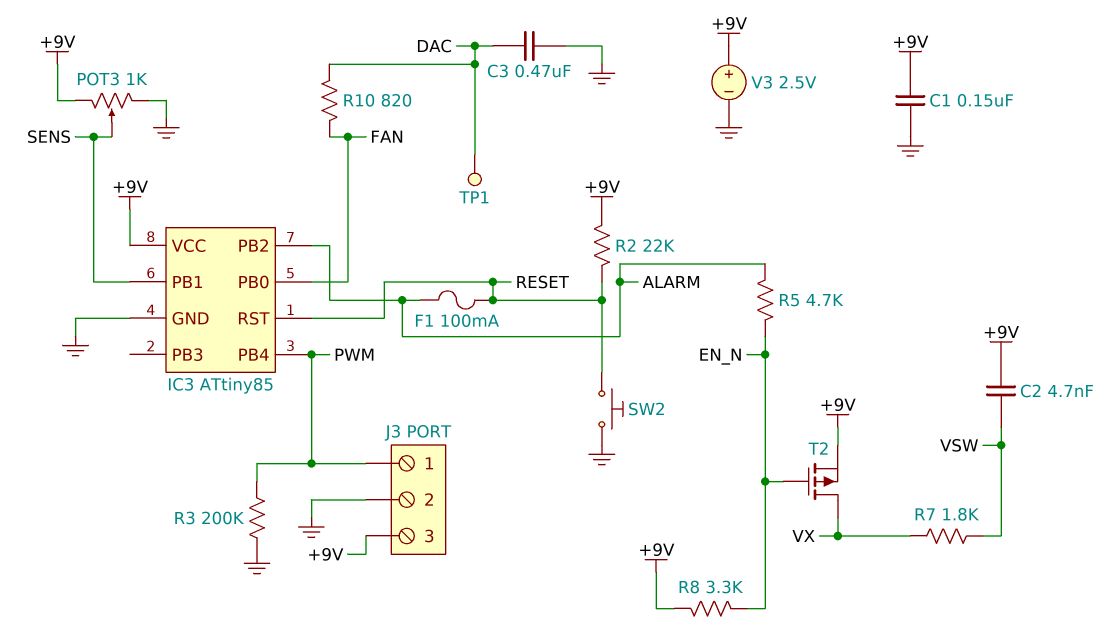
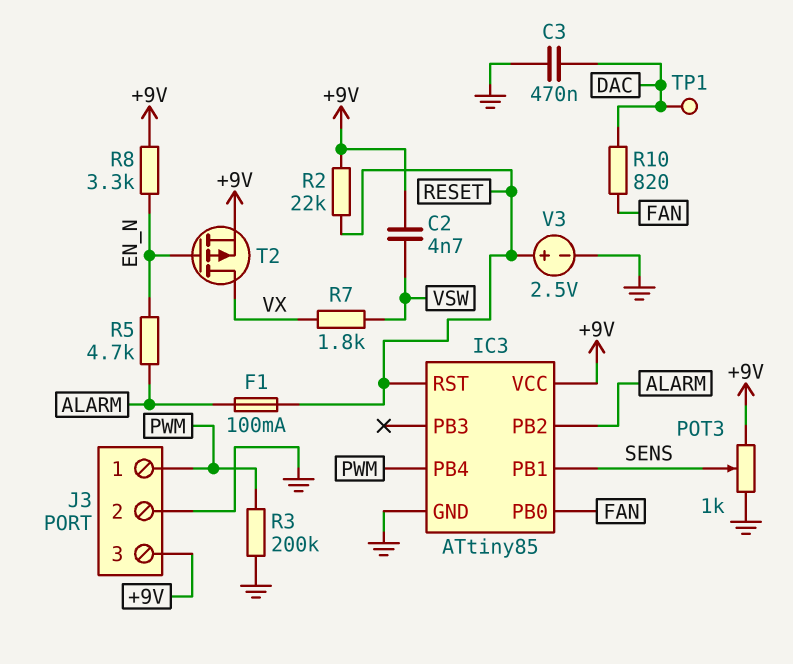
C1: 150nF (+9V, GND) -> none
SW2: button (GND, RESET) -> none
V3: 2.5V (plus +9V, minus GND) -> 2.5V (plus RESET, minus GND)

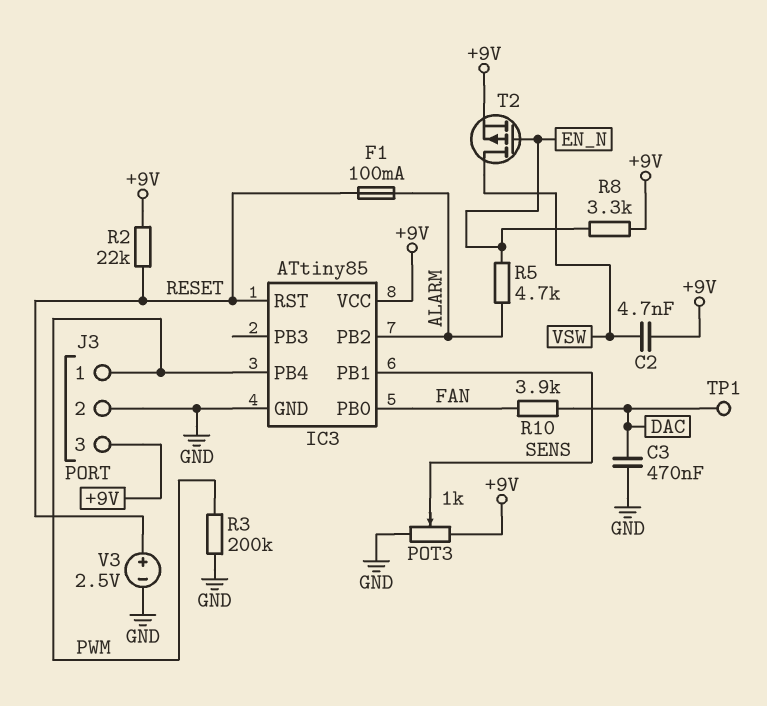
R7: 1.8k (VSW, VX) -> none
R10: 820 (DAC, FAN) -> 3.9k (DAC, FAN)
T2: PMOS (G EN_N, D VX, S +9V) -> PMOS (G EN_N, D VSW, S +9V)

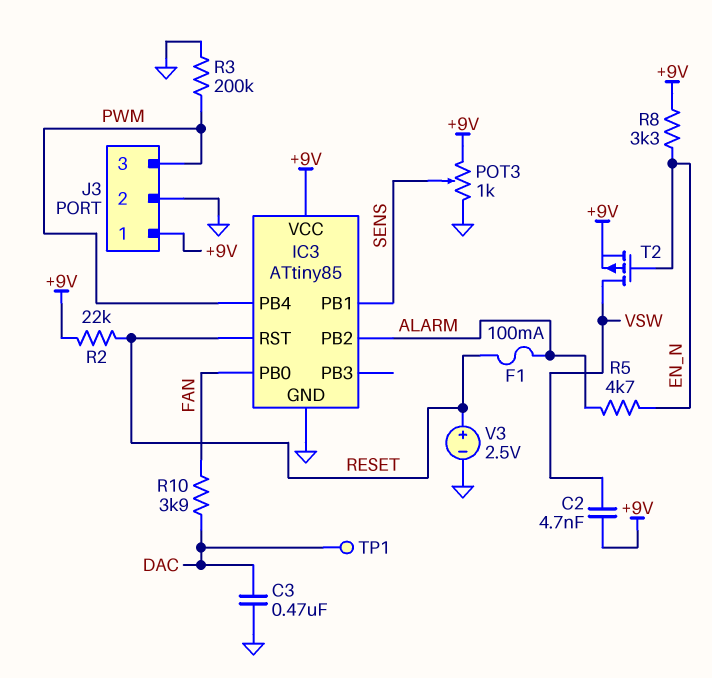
J3 pin 1: PWM -> +9V
J3 pin 3: +9V -> PWM

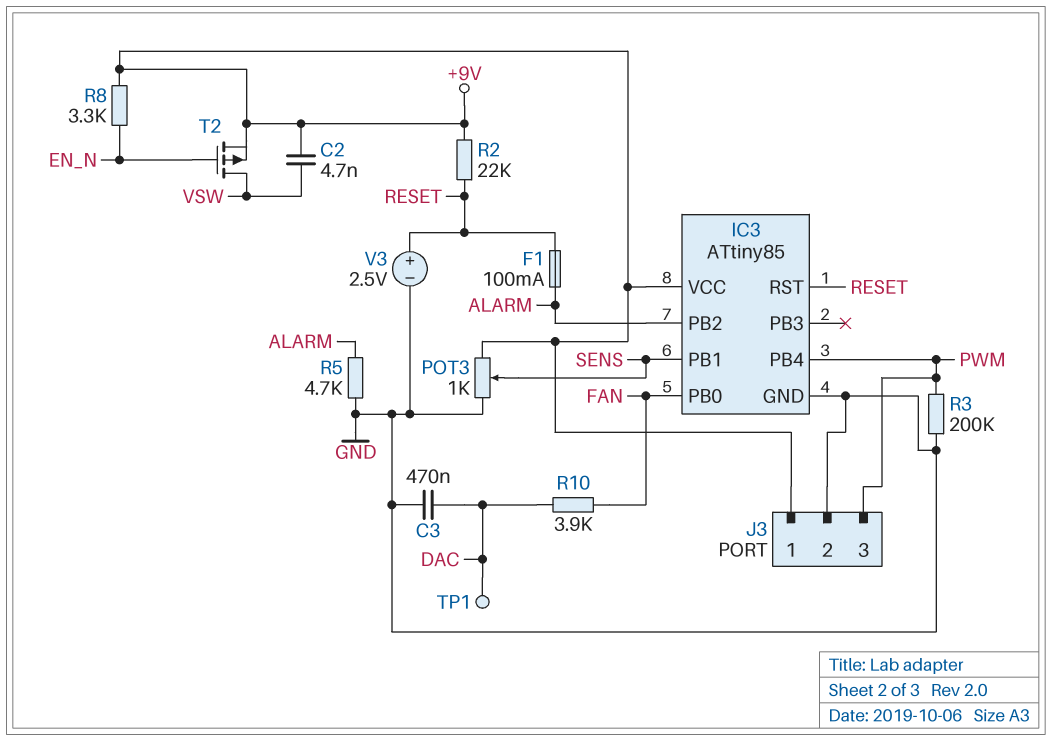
R5: 4.7k (ALARM, EN_N) -> 4.7k (ALARM, GND)

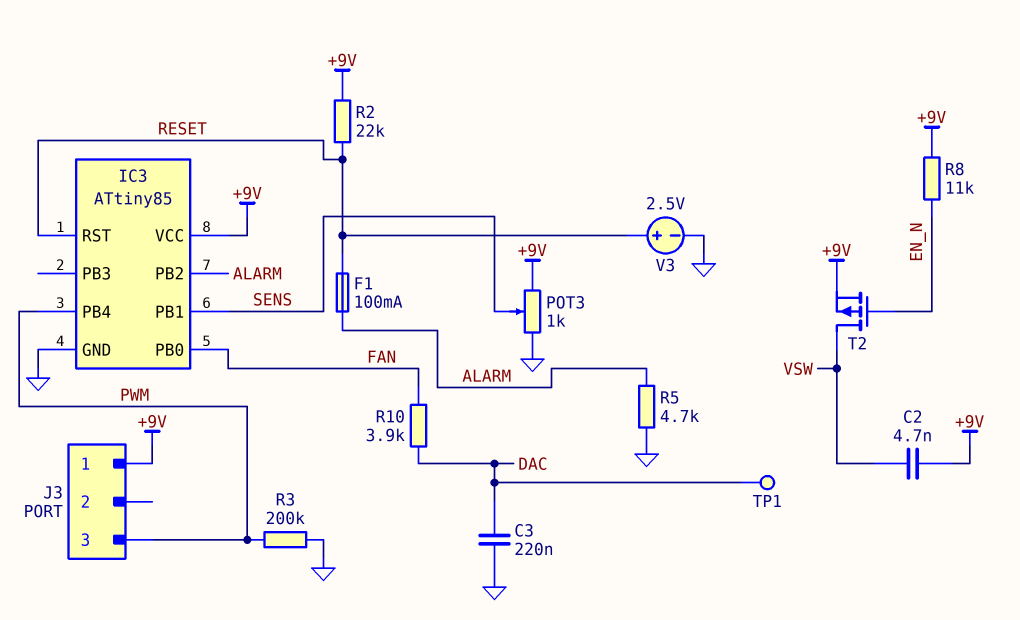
C3: 470nF (DAC, GND) -> 220nF (DAC, GND)
J3 pin 2: GND -> none
R8: 3.3k (+9V, EN_N) -> 11k (+9V, EN_N)

